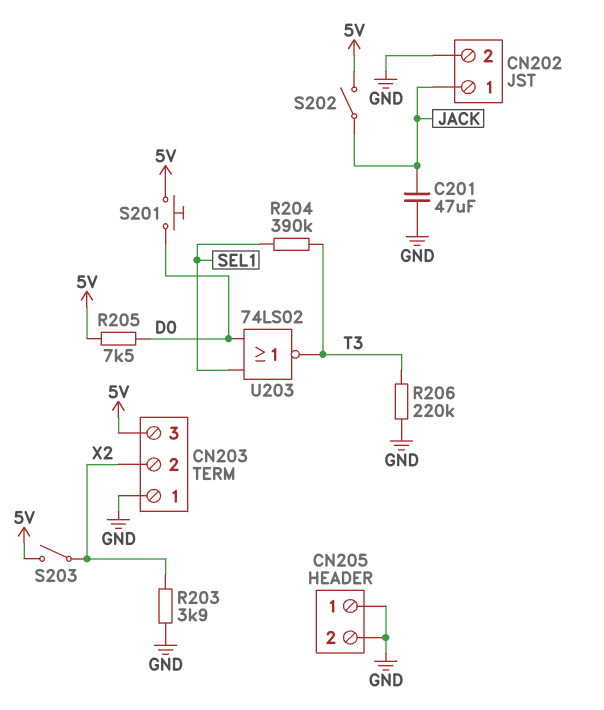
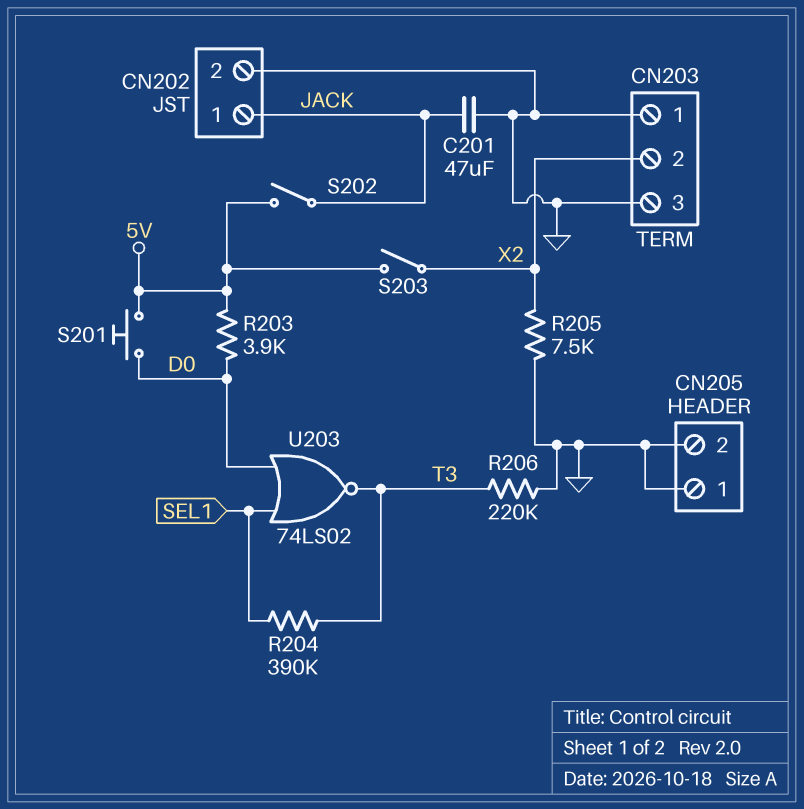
CN203 pin 3: 5V -> GND
R203: 3.9k (GND, X2) -> 3.9k (5V, D0)
R205: 7.5k (5V, D0) -> 7.5k (GND, X2)

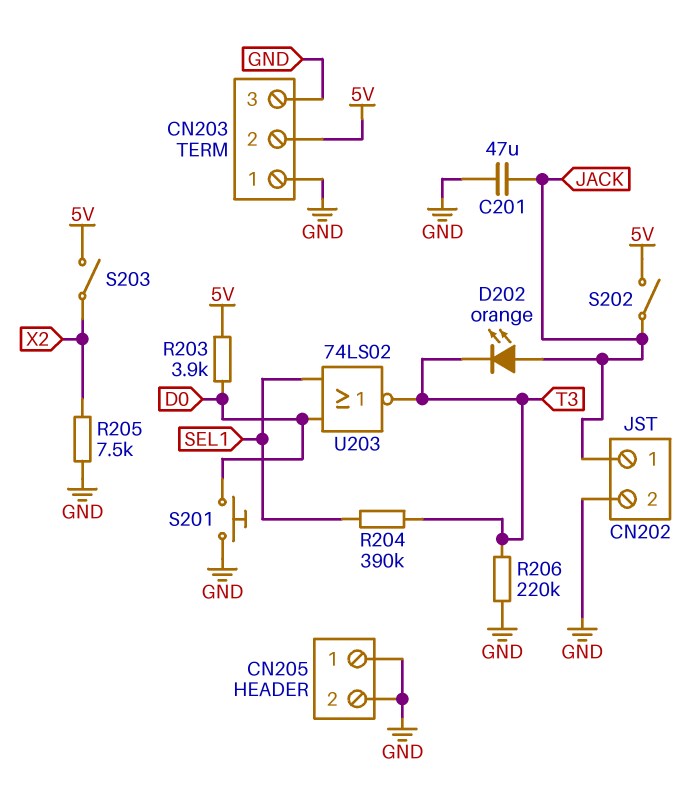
CN203 pin 2: X2 -> 5V
D202: none -> LED orange (A JACK, K T3)
S201: button (5V, D0) -> button (D0, GND)

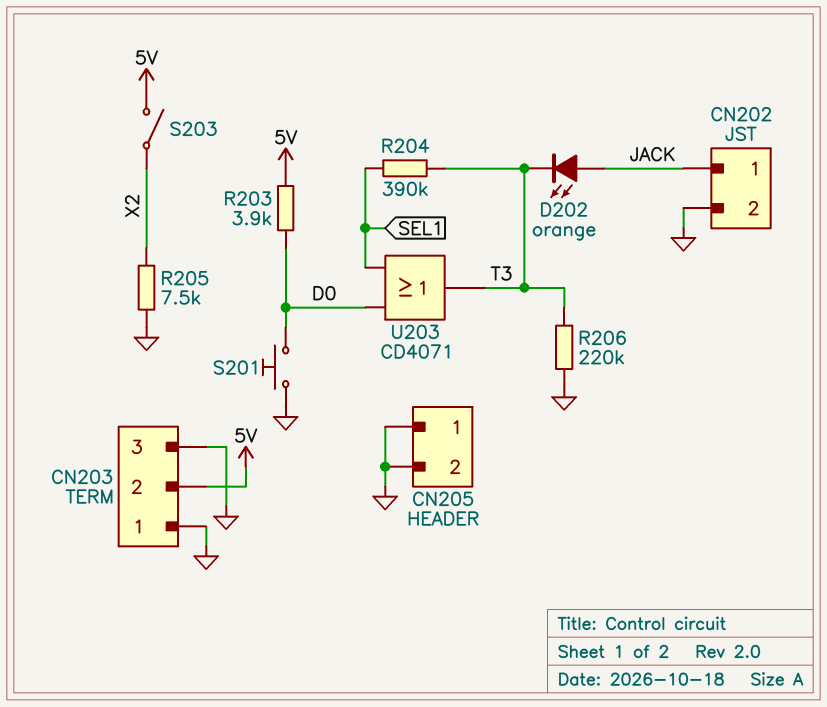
C201: 47uF (GND, JACK) -> none
S202: switch (5V, JACK) -> none
U203: NOR 74LS02 (in D0, in SEL1, out T3) -> OR CD4071 (in D0, in SEL1, out T3)

